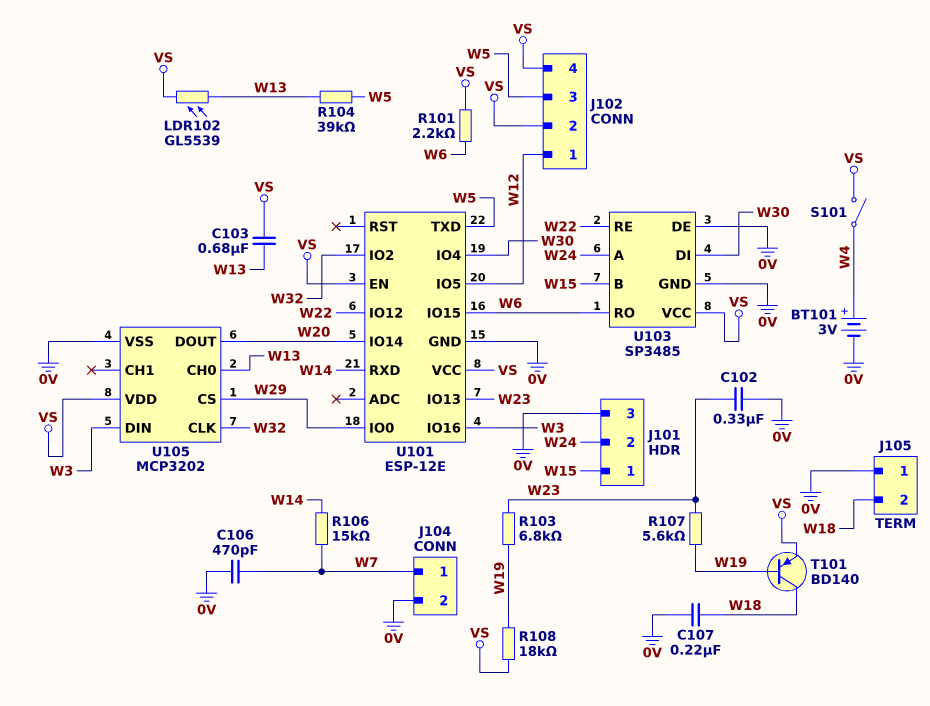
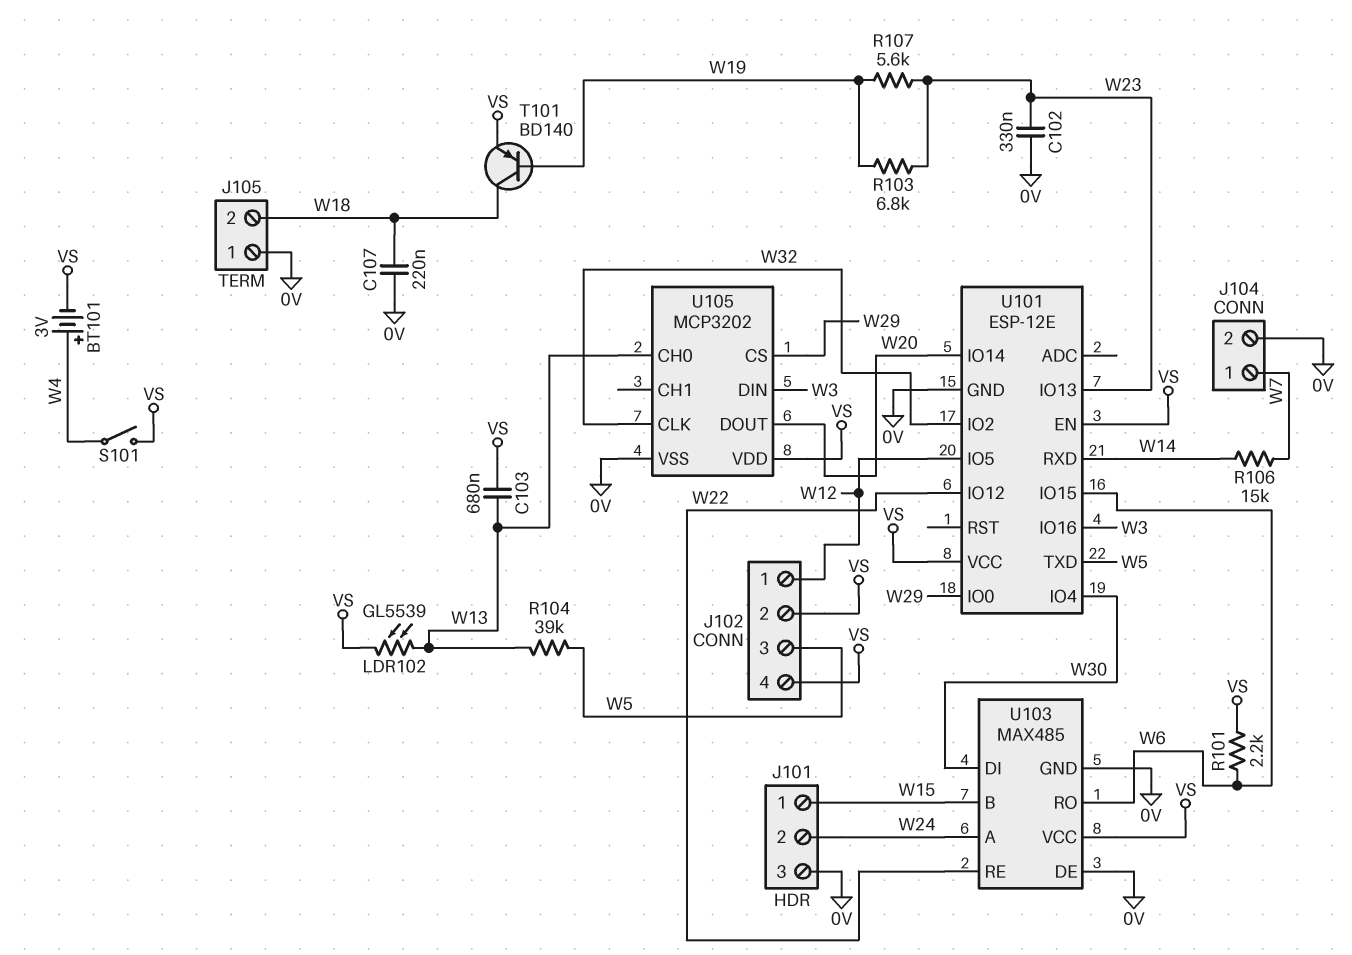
BT101: 3V (plus W4, minus 0V) -> 3V (plus W4, minus VS)
C106: 470pF (0V, W7) -> none
R108: 18k (VS, W19) -> none
U103: SP3485 -> MAX485

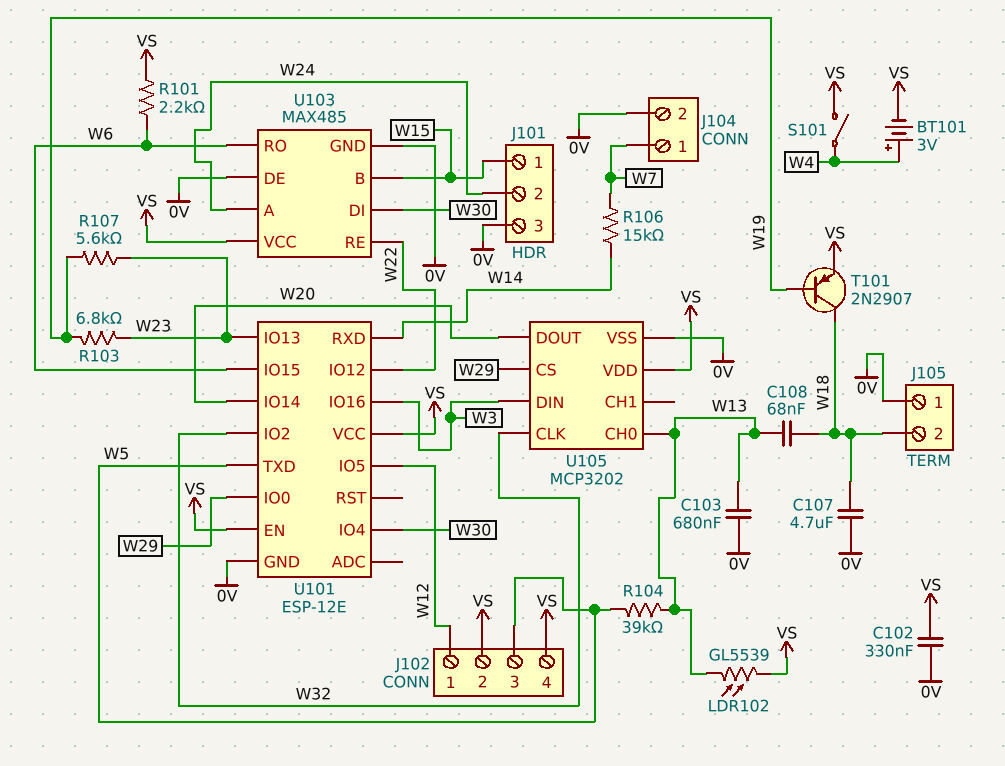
C102: 330nF (0V, W23) -> 330nF (0V, VS)
C103: 680nF (VS, W13) -> 680nF (0V, W13)
C107: 220nF (0V, W18) -> 4.7uF (0V, W18)
C108: none -> 68nF (W13, W18)
T101: PNP BD140 (B W19, C W18, E VS) -> PNP 2N2907 (B W19, C W18, E VS)

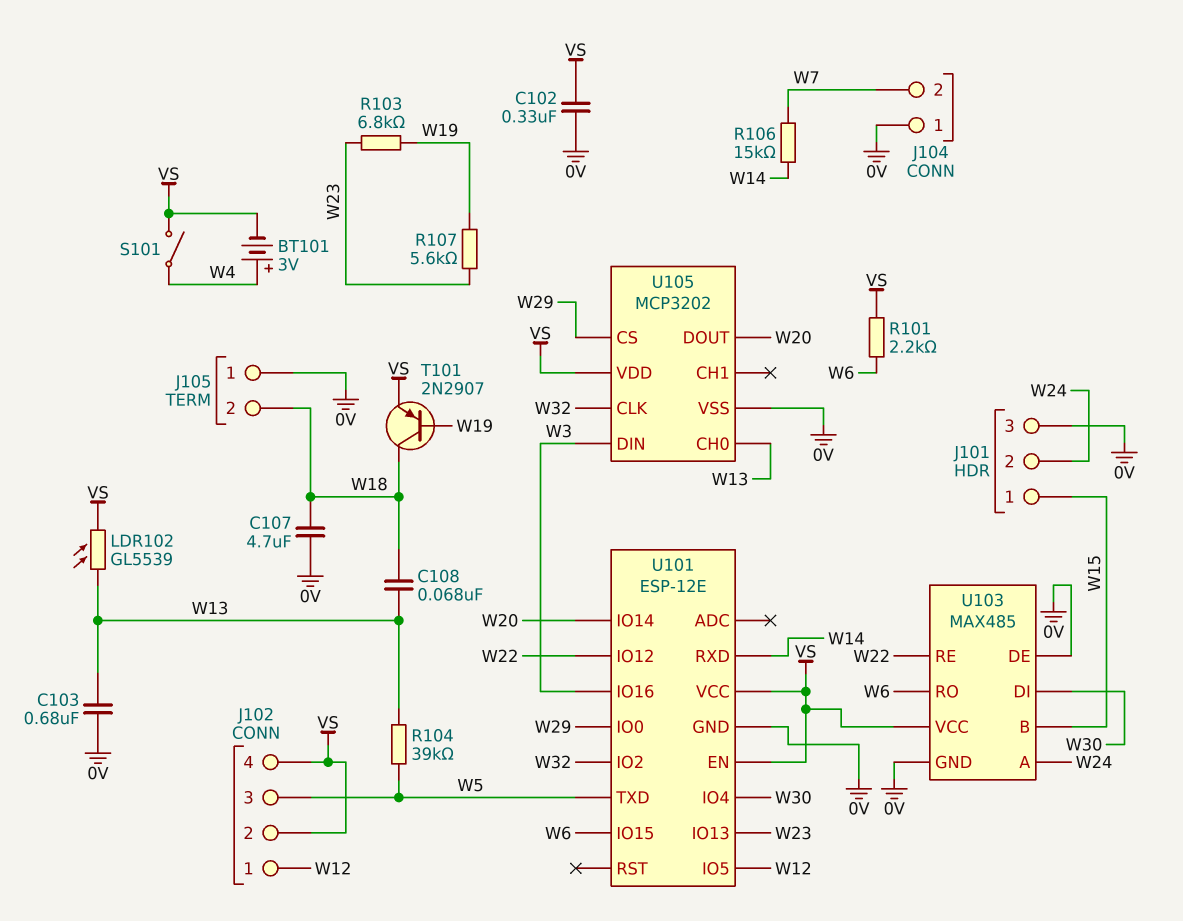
J104 pin 1: W7 -> 0V
J104 pin 2: 0V -> W7

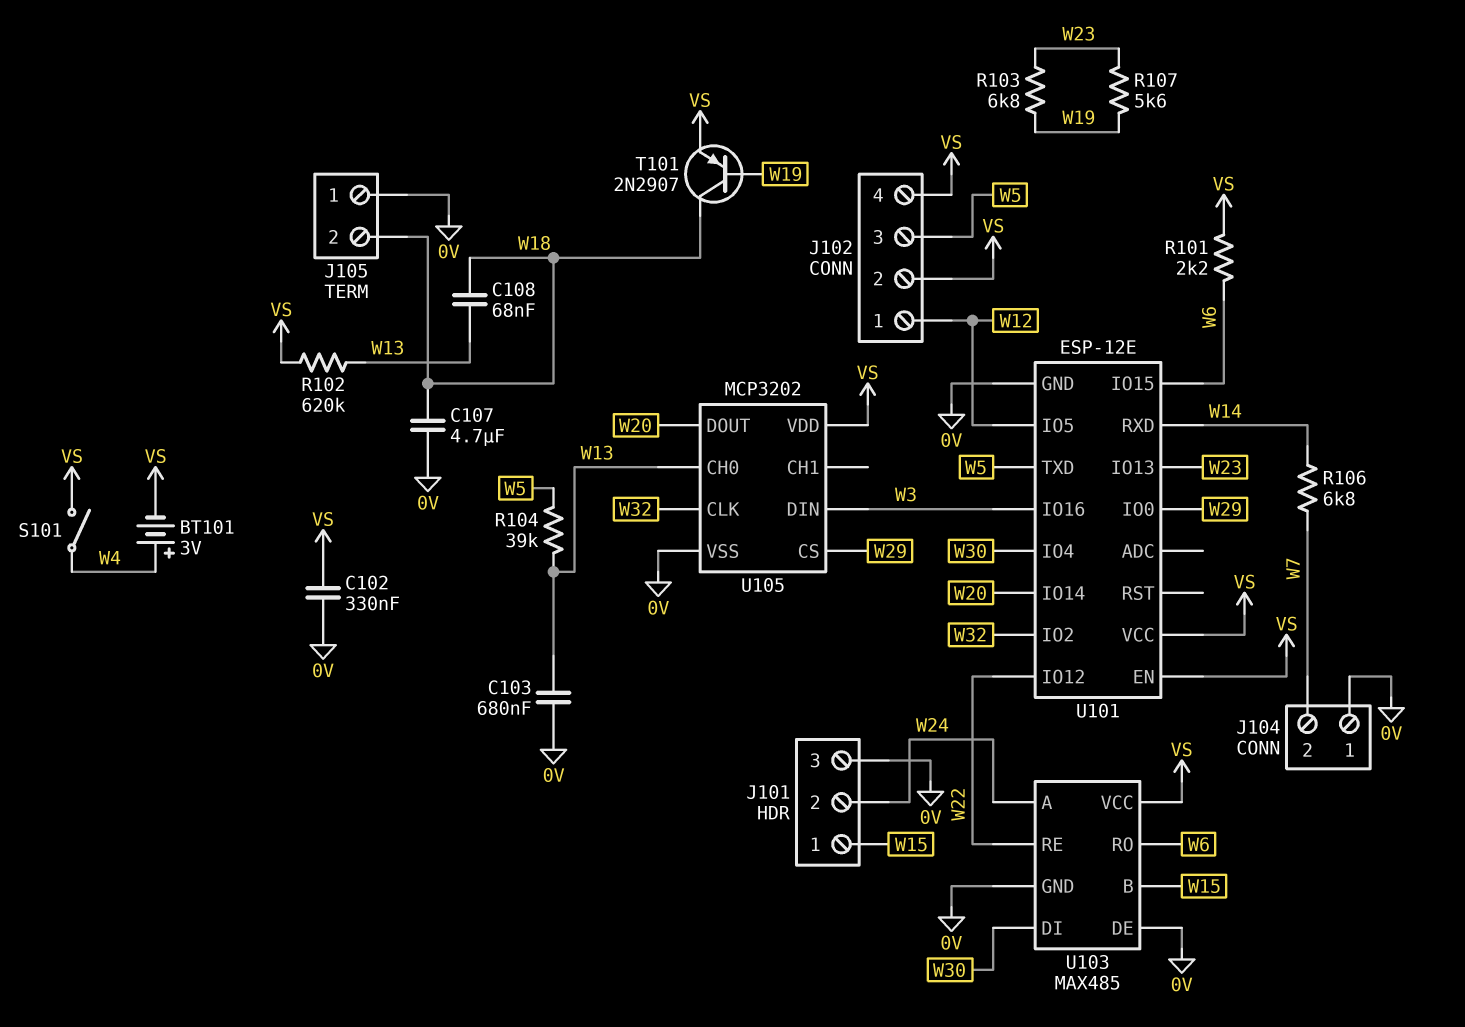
LDR102: GL5539 (VS, W13) -> none
R102: none -> 620k (VS, W13)
R106: 15k (W7, W14) -> 6.8k (W7, W14)

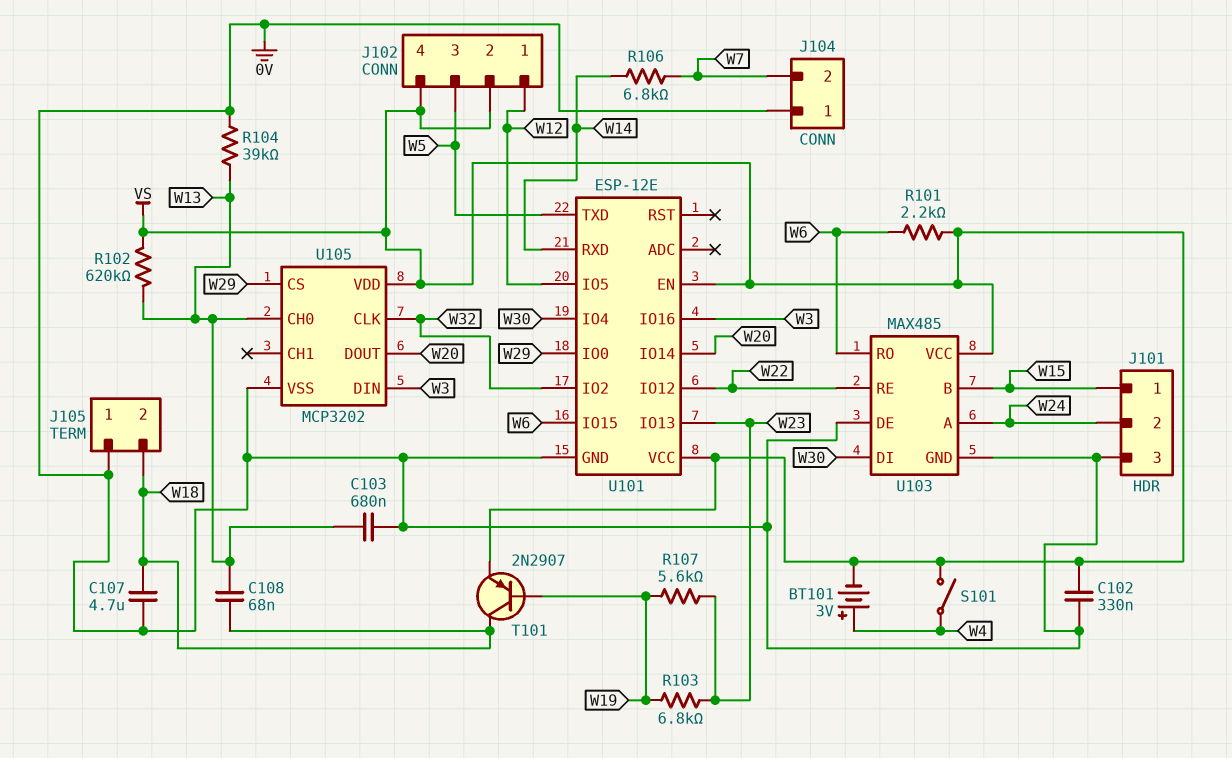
R104: 39k (W5, W13) -> 39k (0V, W13)

